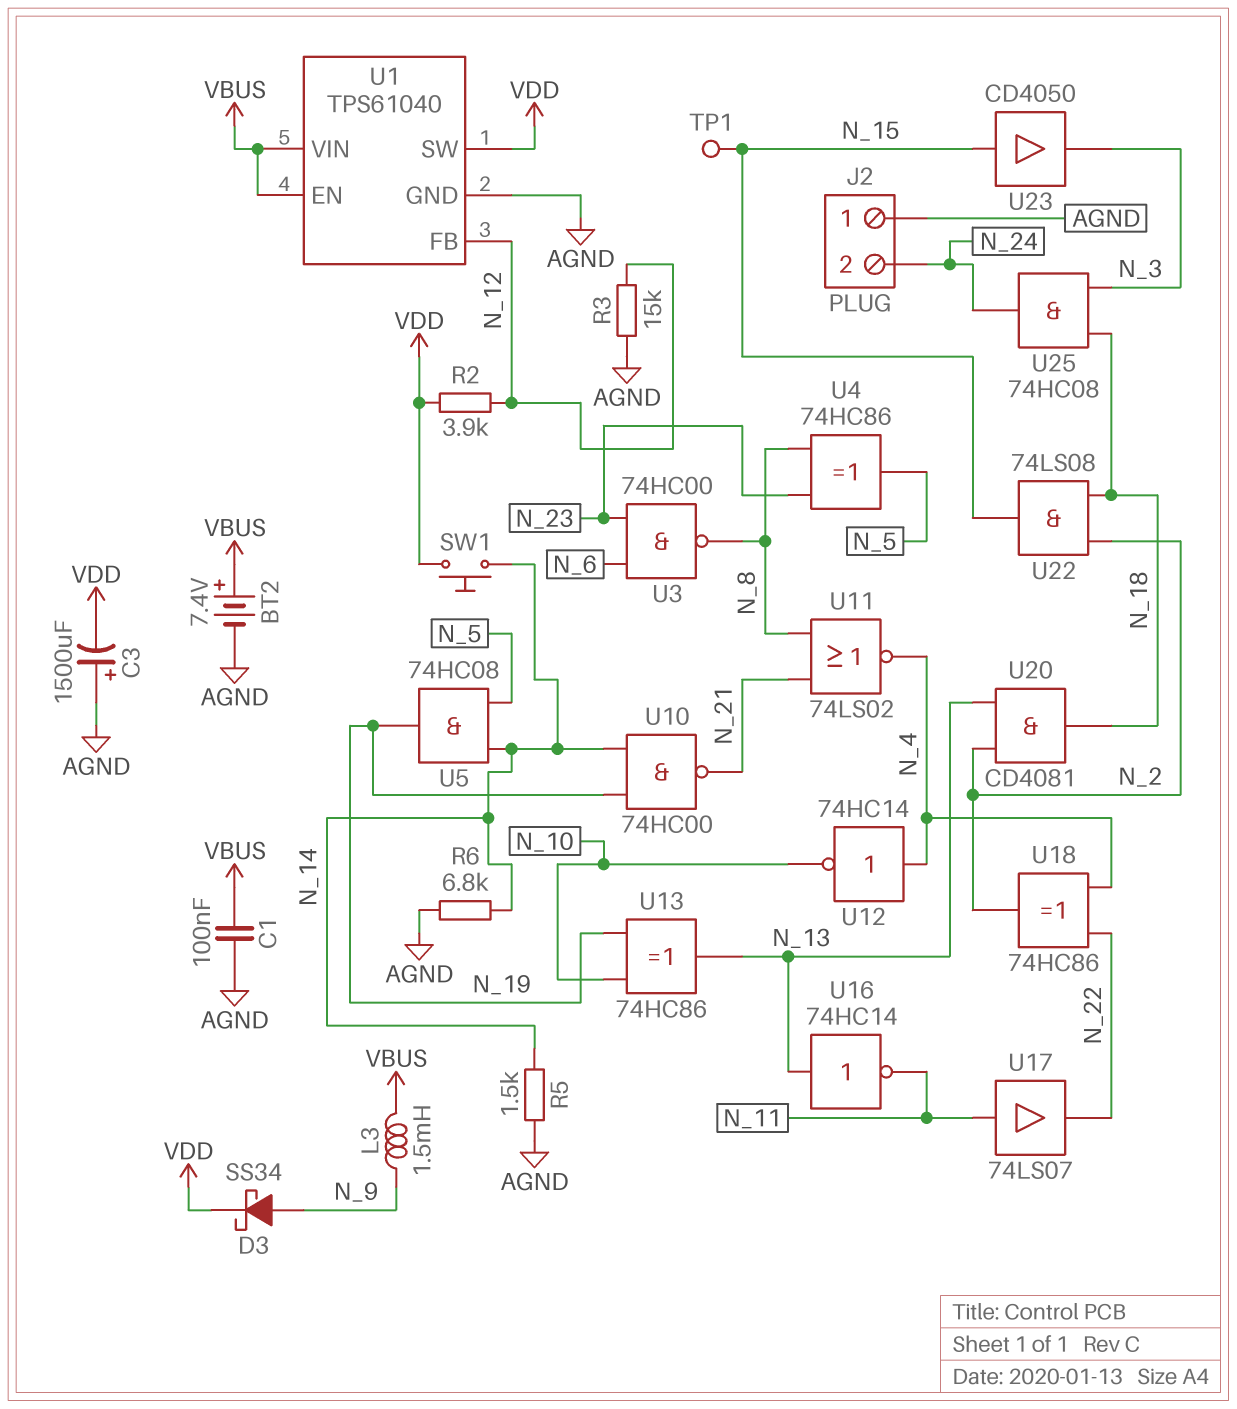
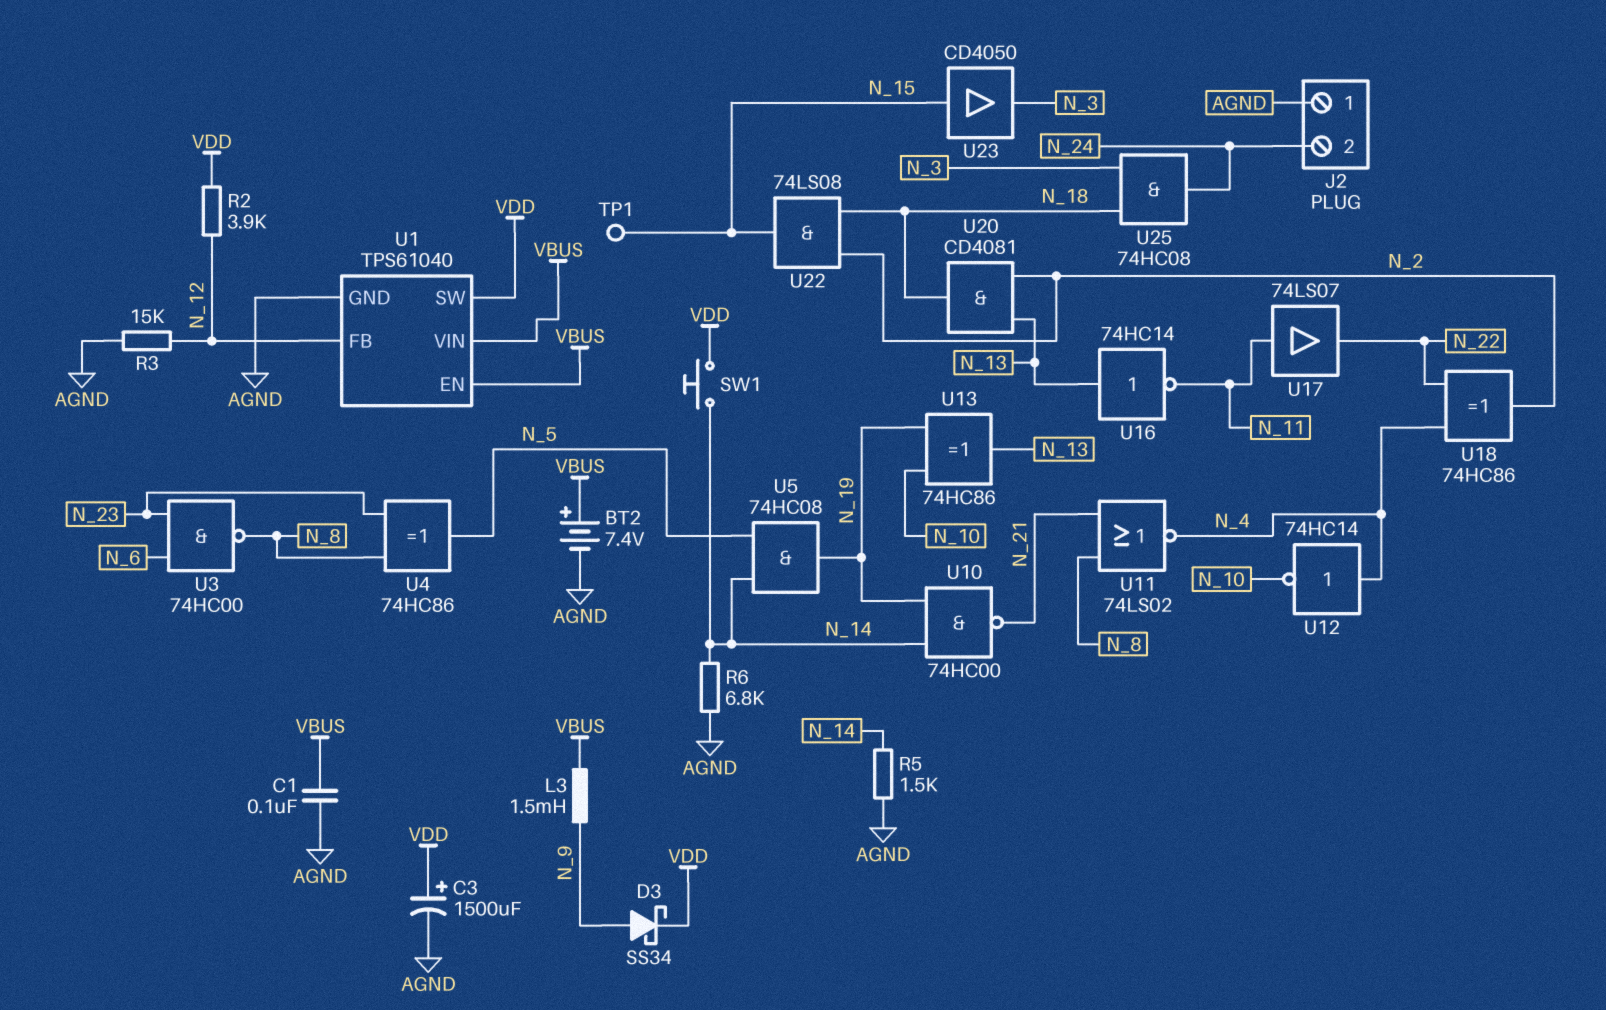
C3: 1500uF (plus AGND, minus VDD) -> 1500uF (plus VDD, minus AGND)

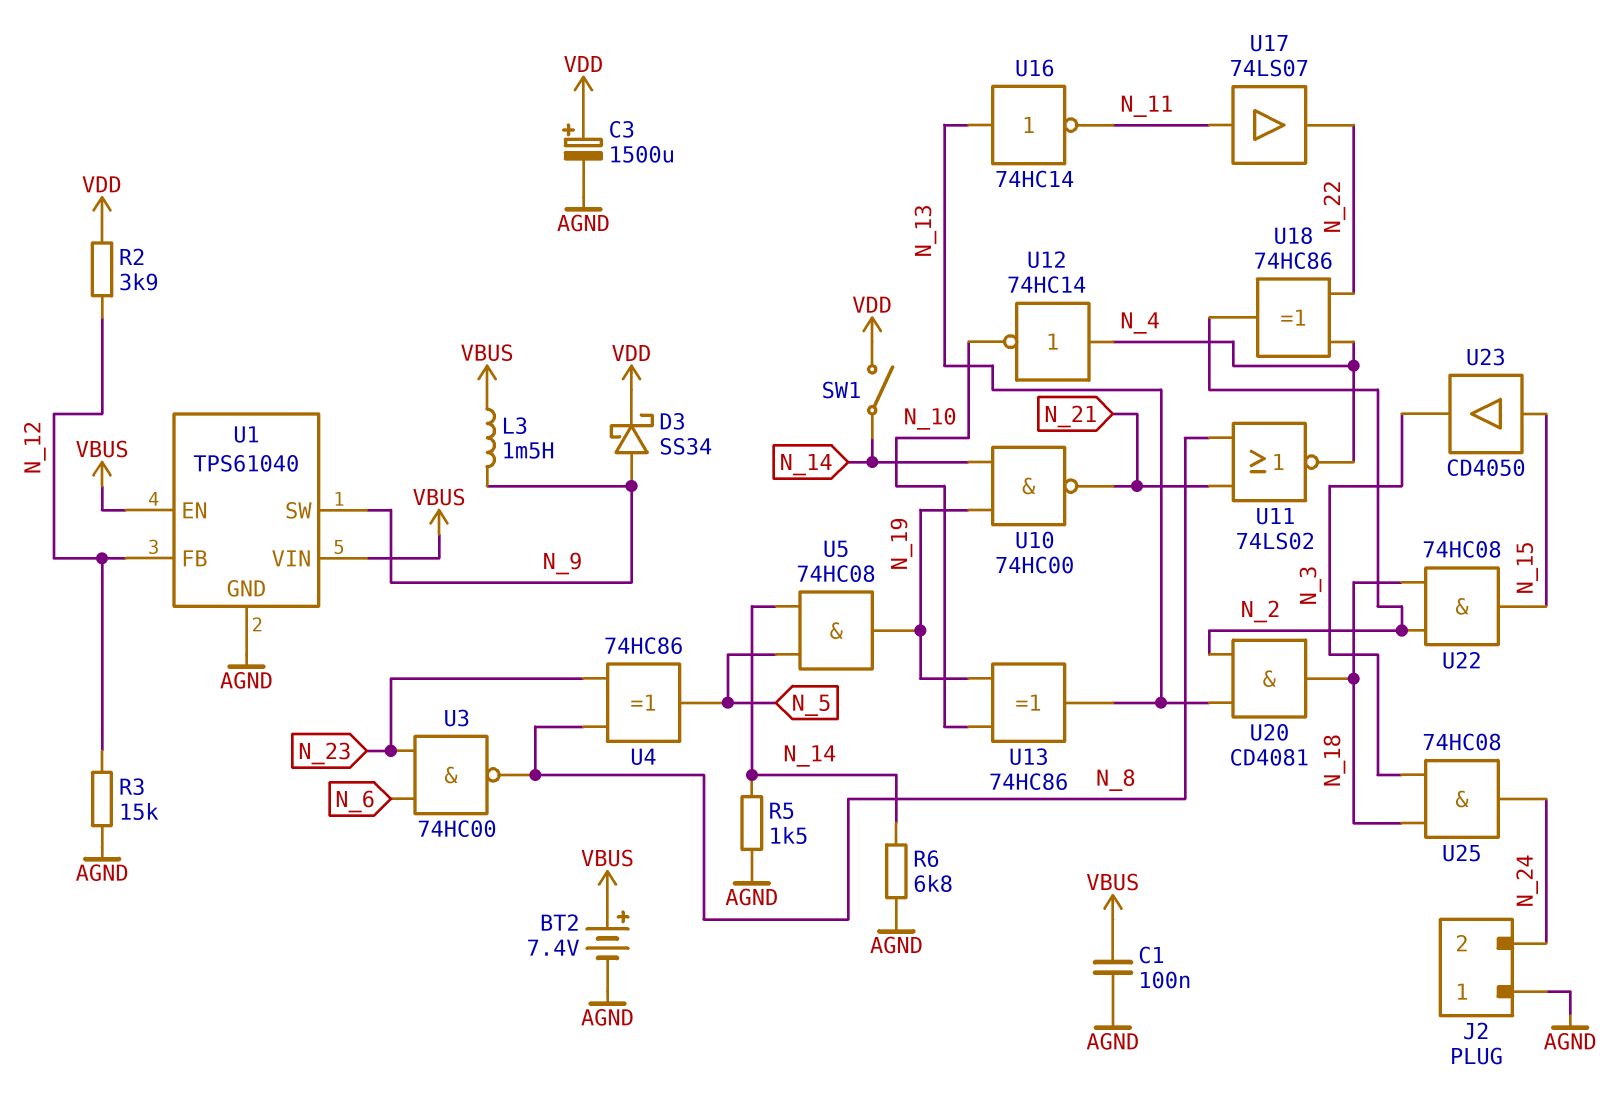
SW1: button (N_14, VDD) -> switch (N_14, VDD)
TP1: test point (N_15) -> none
U1 pin SW: VDD -> N_9
U22: AND 74LS08 (in N_2, in N_18, out N_15) -> AND 74HC08 (in N_2, in N_18, out N_15)

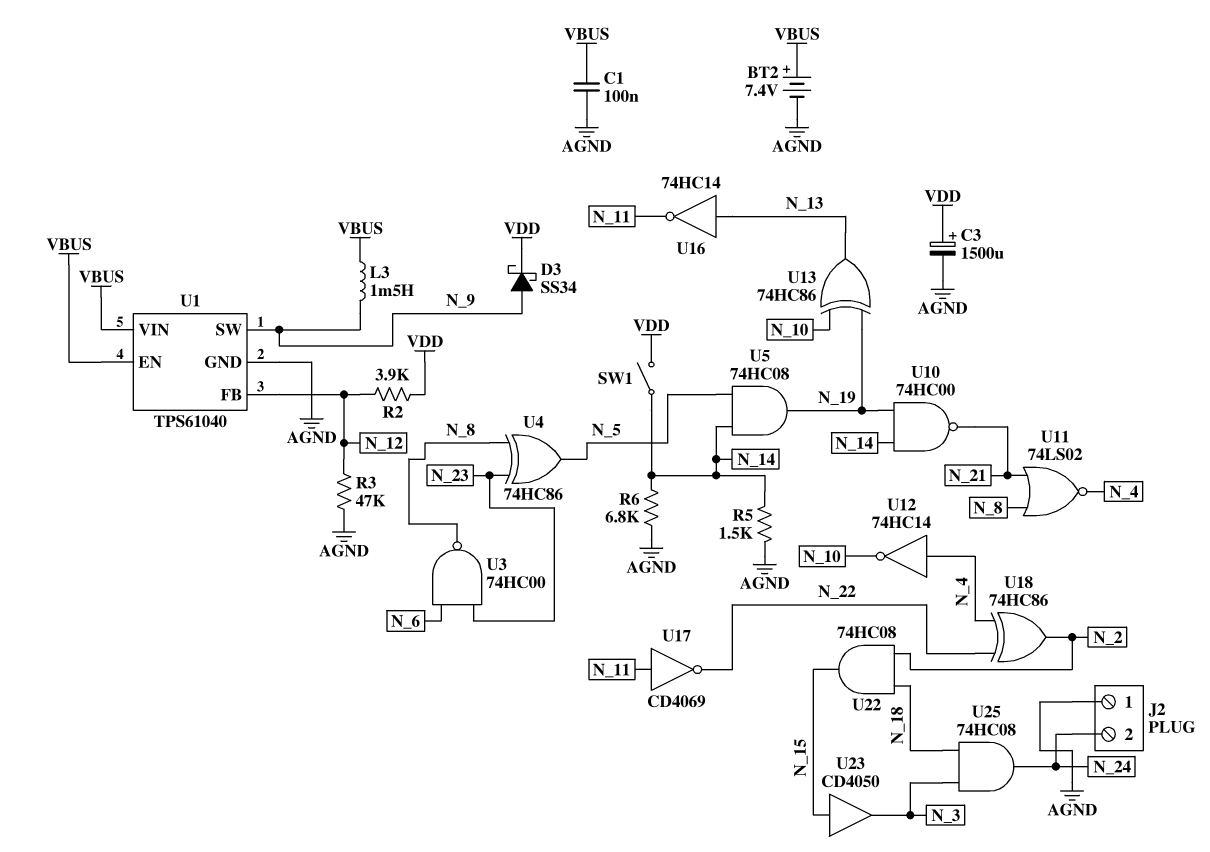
R3: 15k (AGND, N_12) -> 47k (AGND, N_12)
U17: buffer 74LS07 (in N_11, out N_22) -> NOT CD4069 (in N_11, out N_22)
U20: AND CD4081 (in N_2, in N_13, out N_18) -> none

